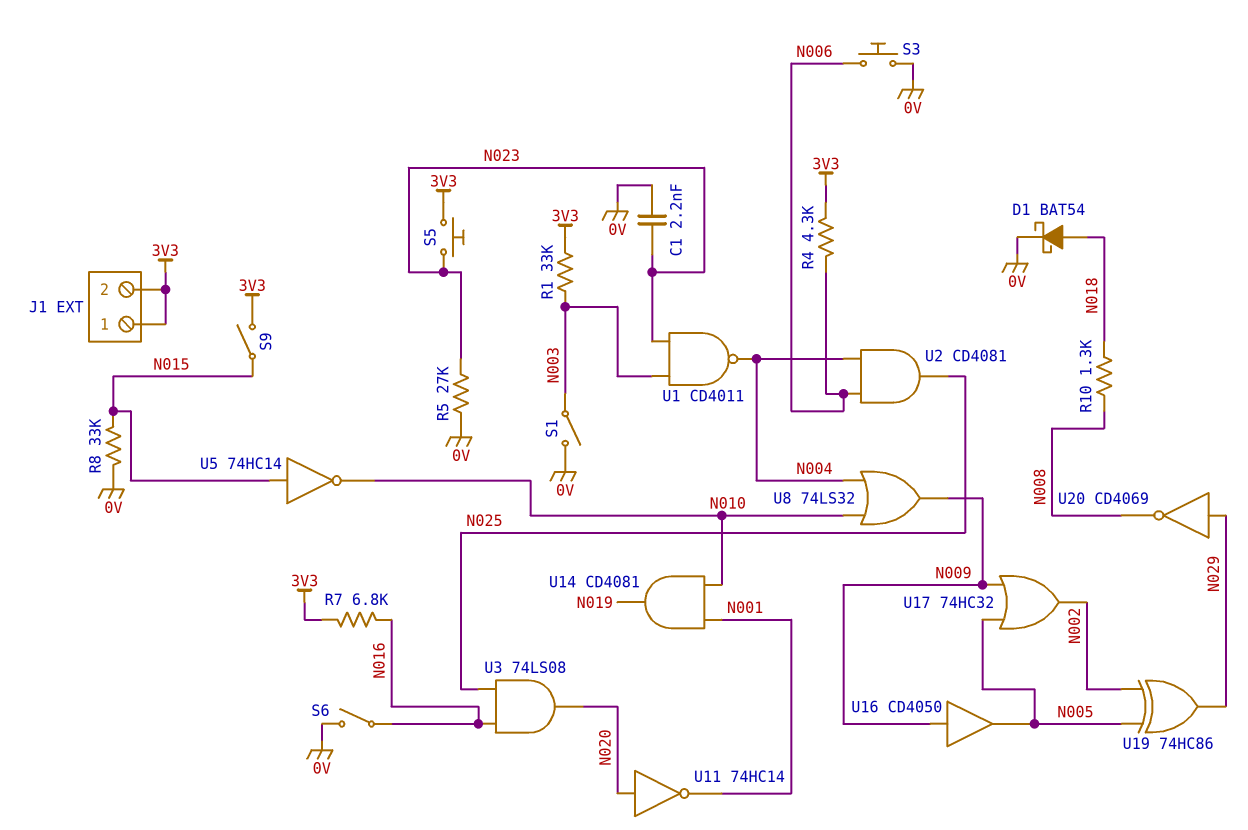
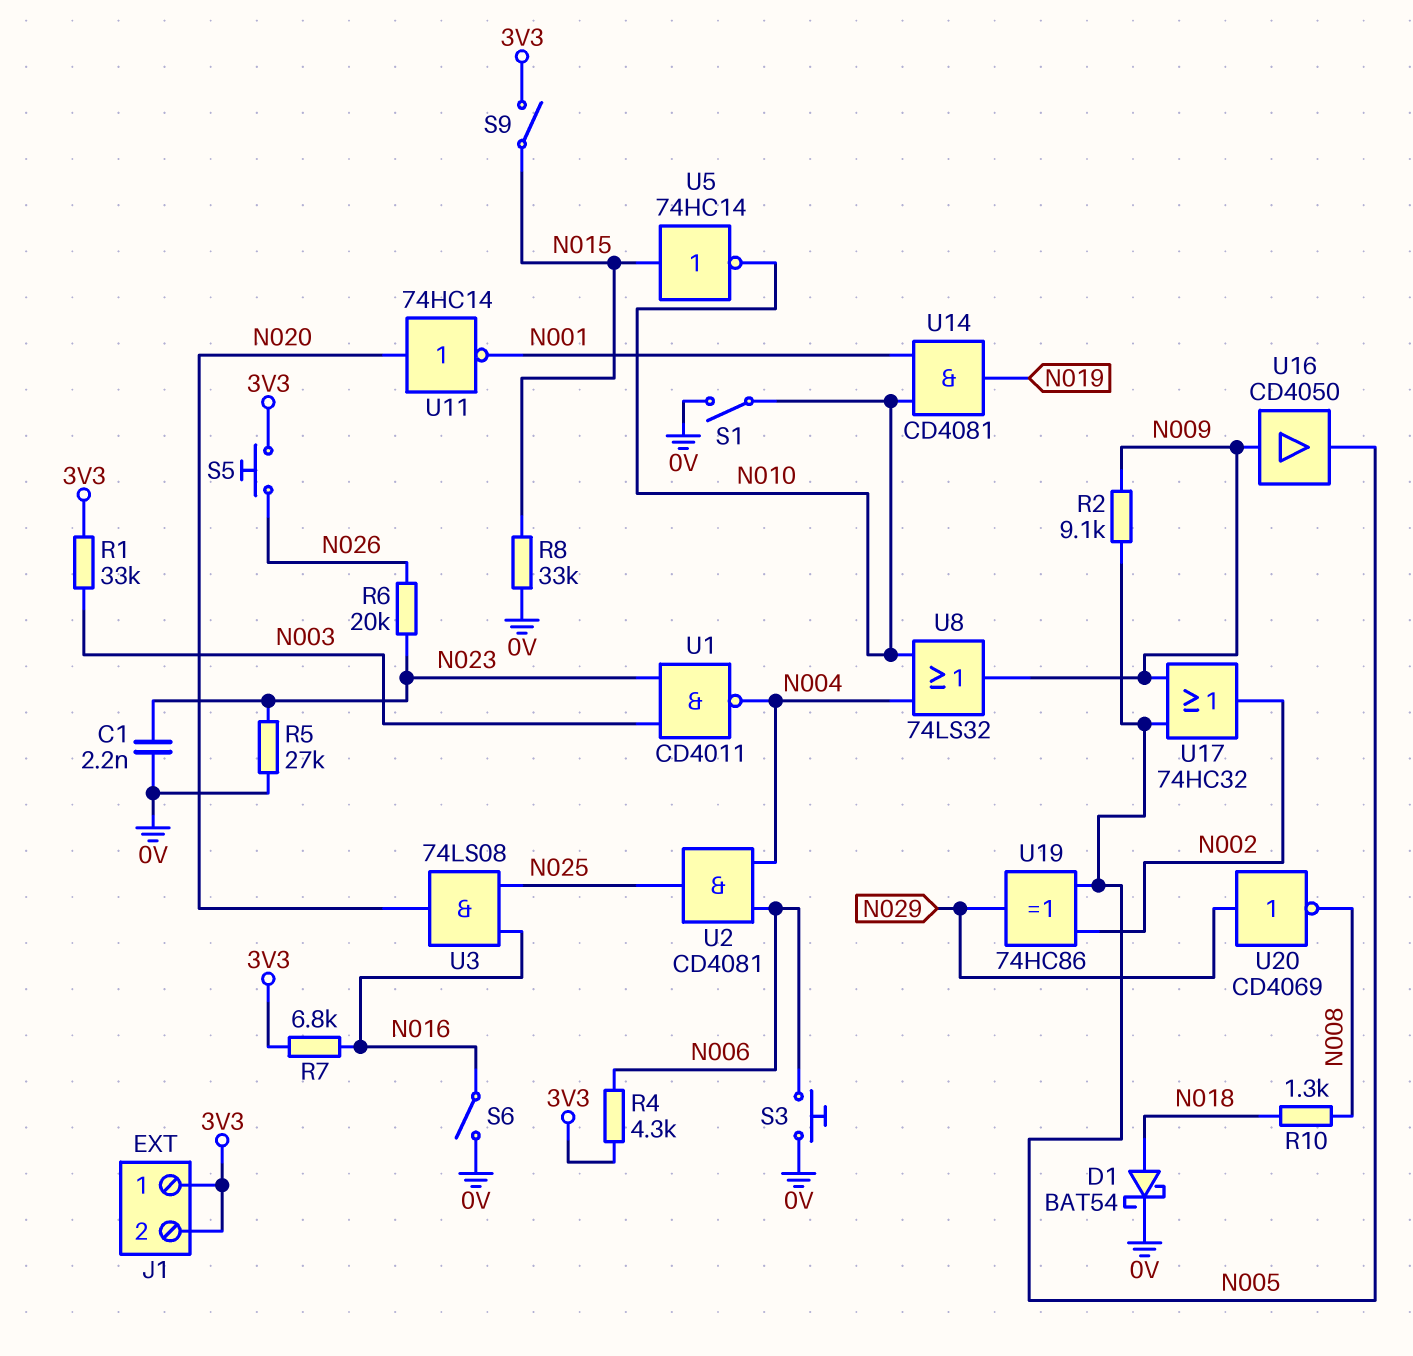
R2: none -> 9.1k (N005, N009)
R6: none -> 20k (N023, N026)
S1: switch (0V, N003) -> switch (0V, N010)
S5: button (3V3, N023) -> button (3V3, N026)

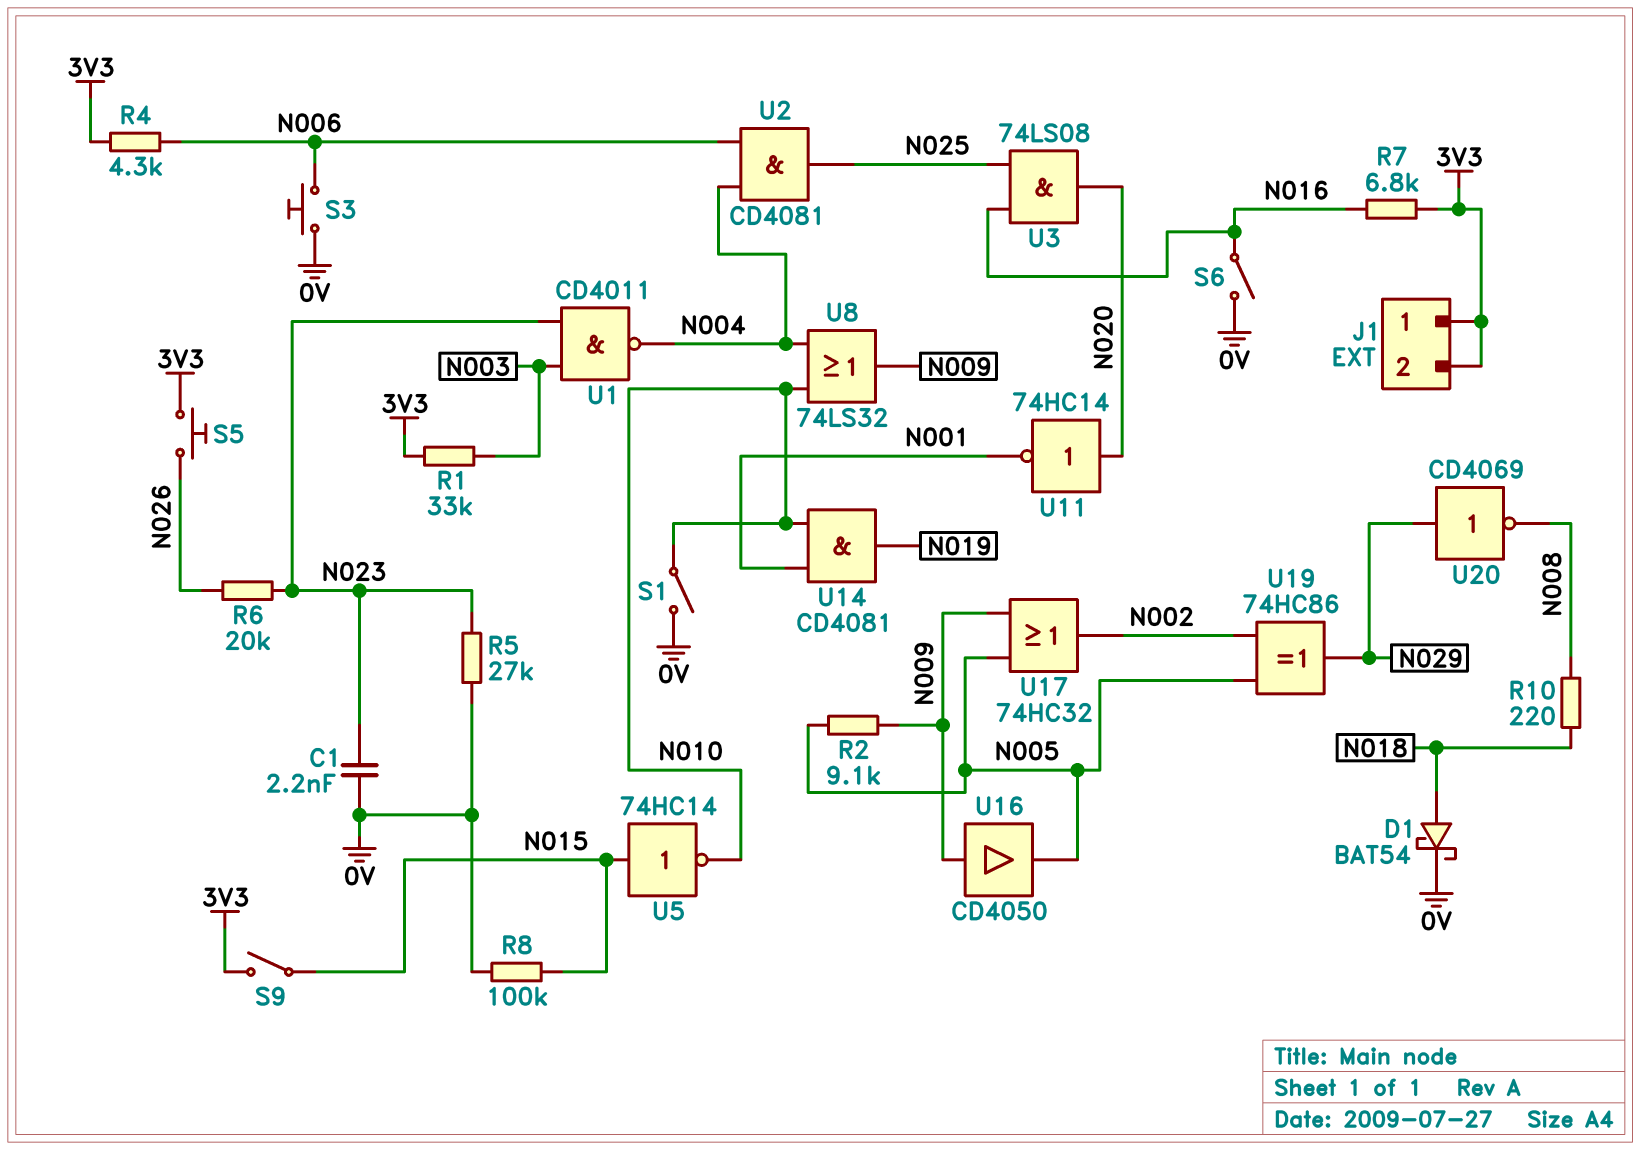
R8: 33k (0V, N015) -> 100k (0V, N015)
R10: 1.3k (N008, N018) -> 220 (N008, N018)

